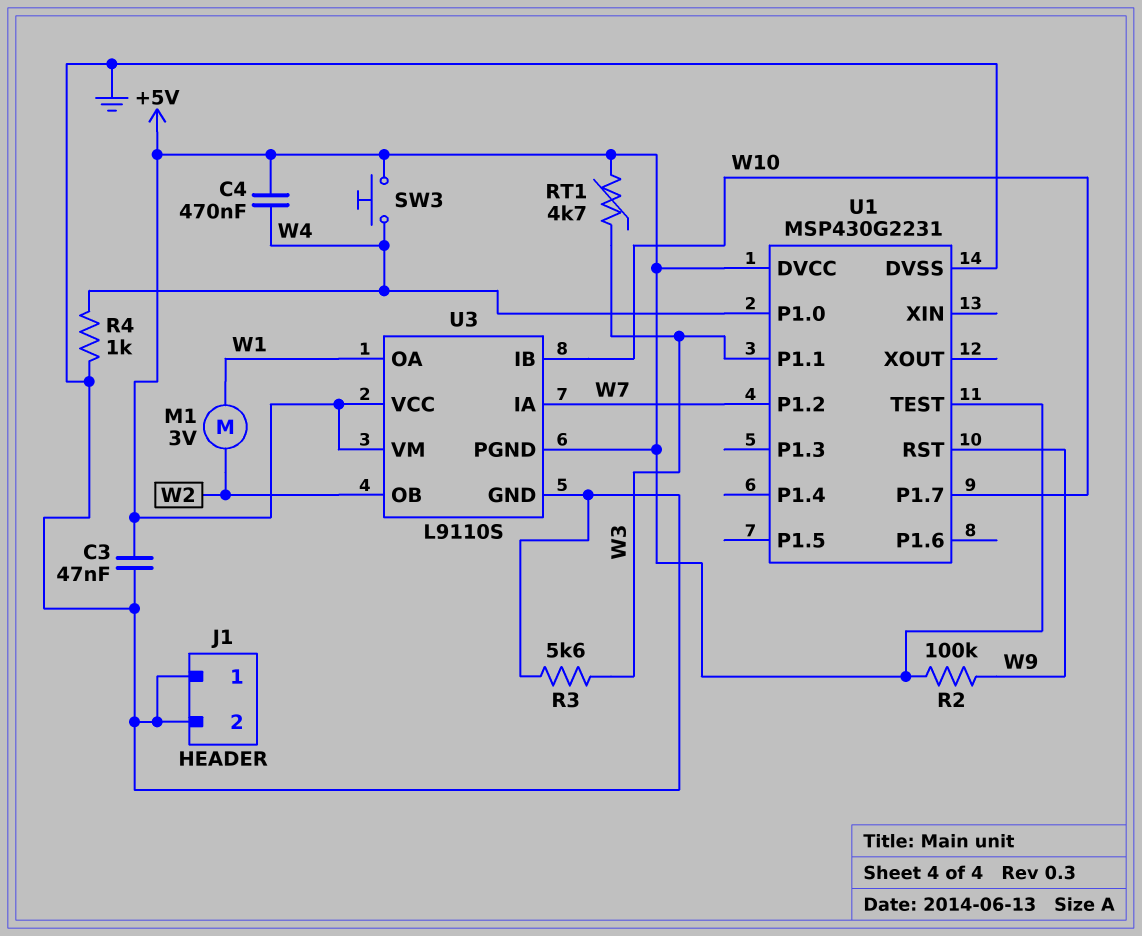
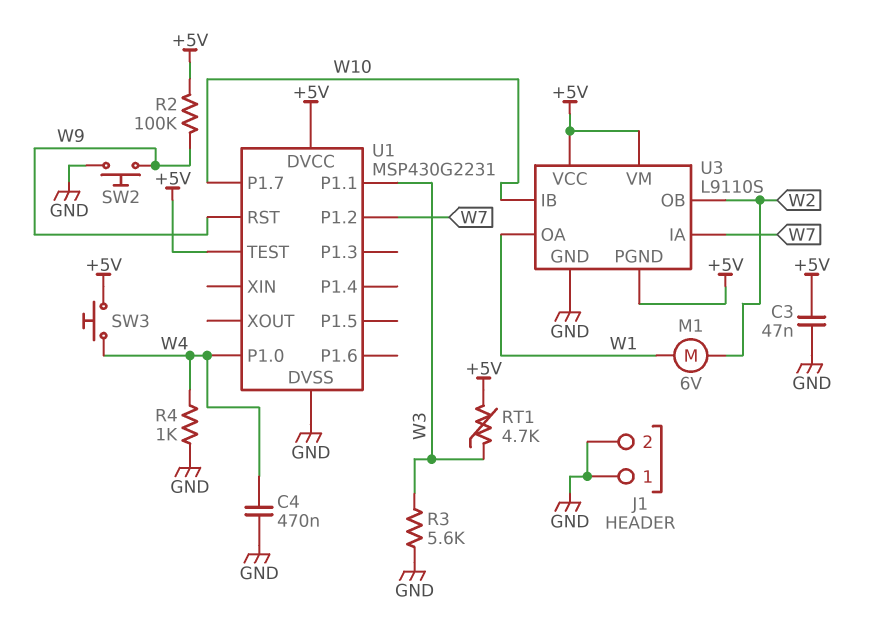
C4: 470nF (+5V, W4) -> 470nF (GND, W4)
M1: motor 3V (W1, W2) -> motor 6V (W1, W2)
SW2: none -> button (GND, W9)

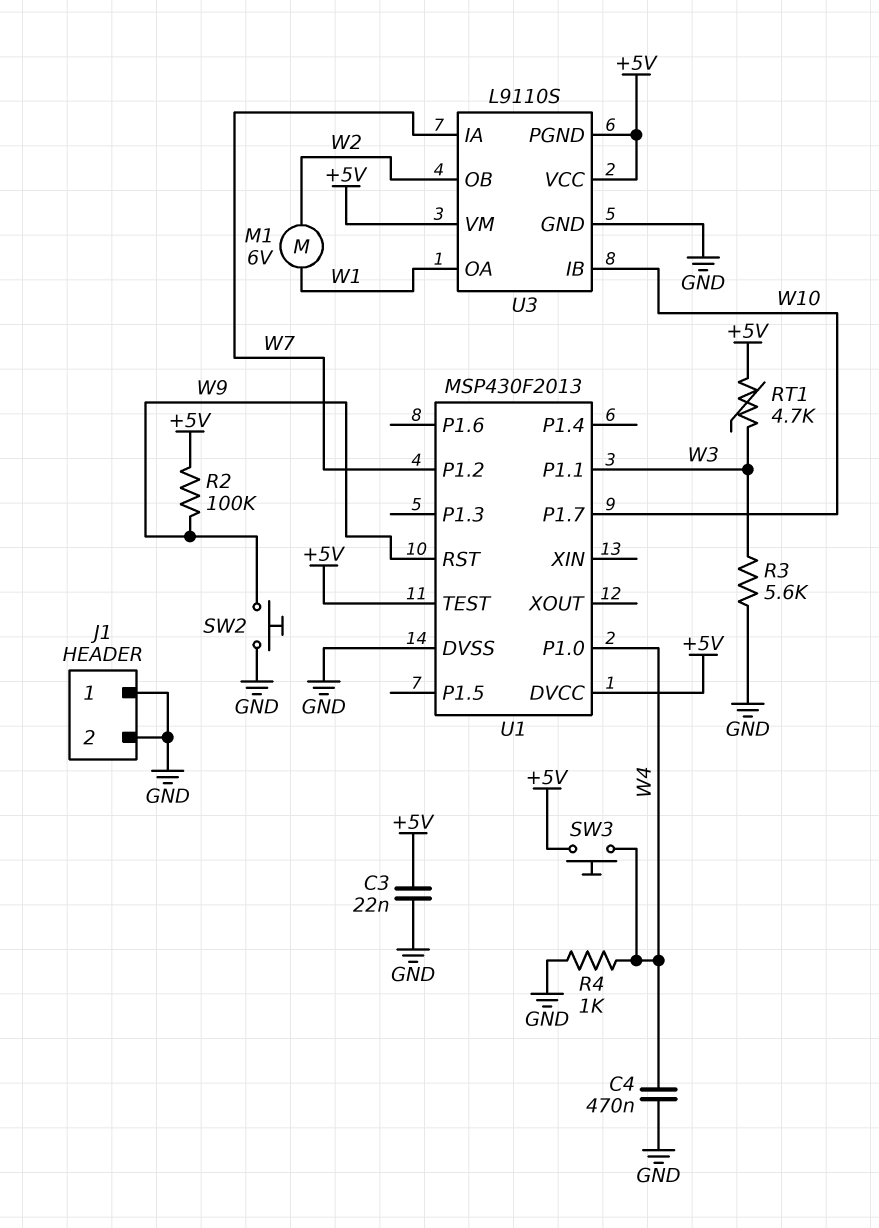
C3: 47nF (+5V, GND) -> 22nF (+5V, GND)
U1: MSP430G2231 -> MSP430F2013

